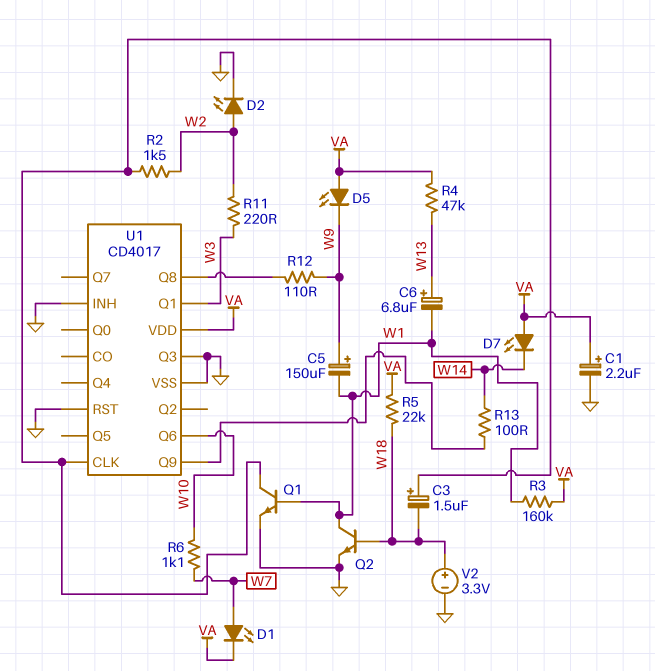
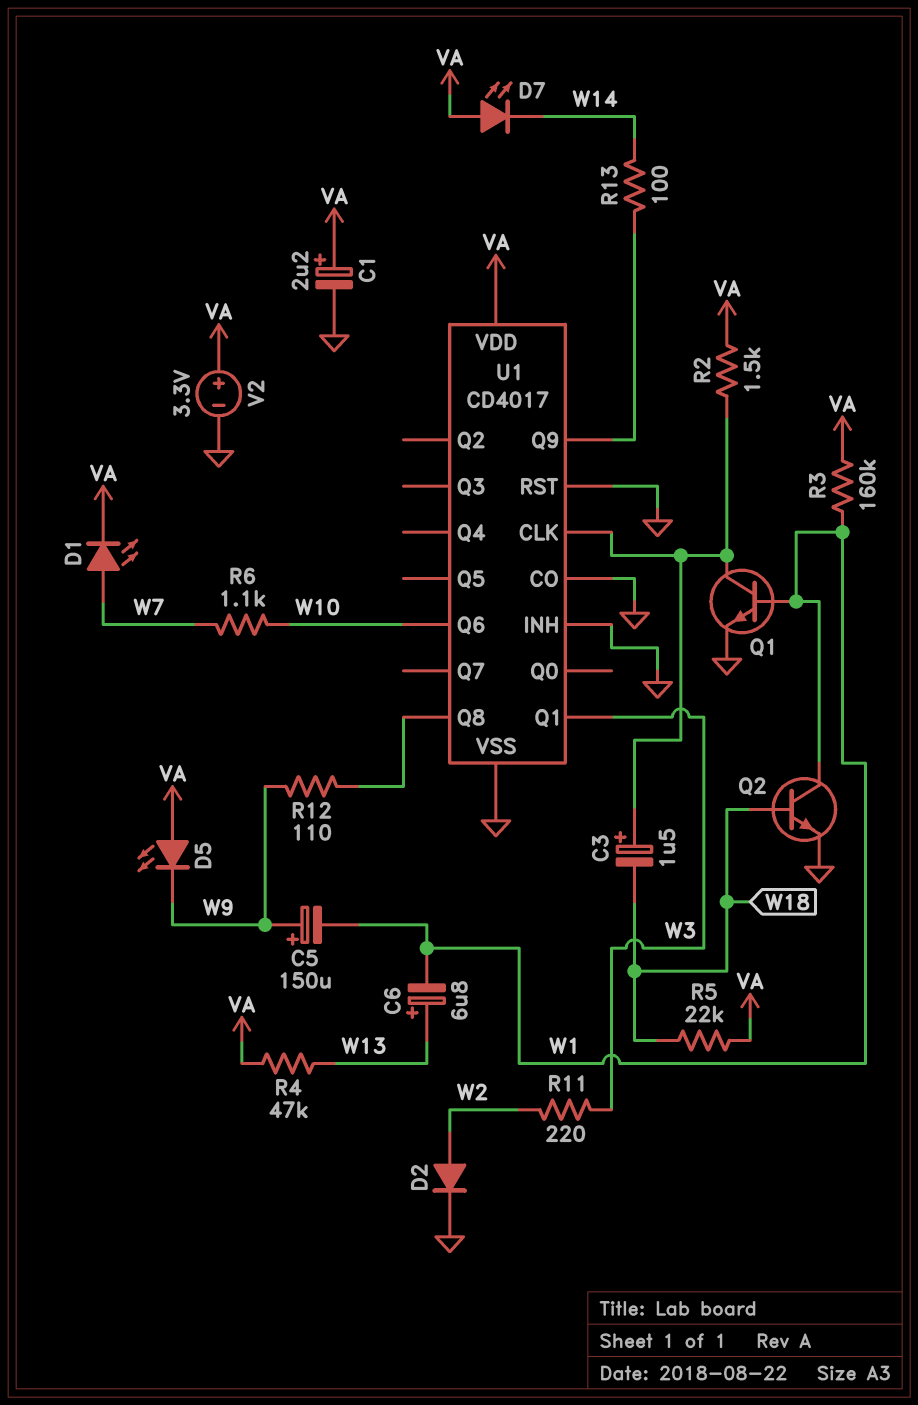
D2: LED (A W2, K GND) -> diode (A W2, K GND)
R2: 1.5k (U1/CLK, W2) -> 1.5k (U1/CLK, VA)
U1 pin CO: none -> GND
U1 pin Q3: GND -> none
V2: 3.3V (plus W18, minus GND) -> 3.3V (plus VA, minus GND)

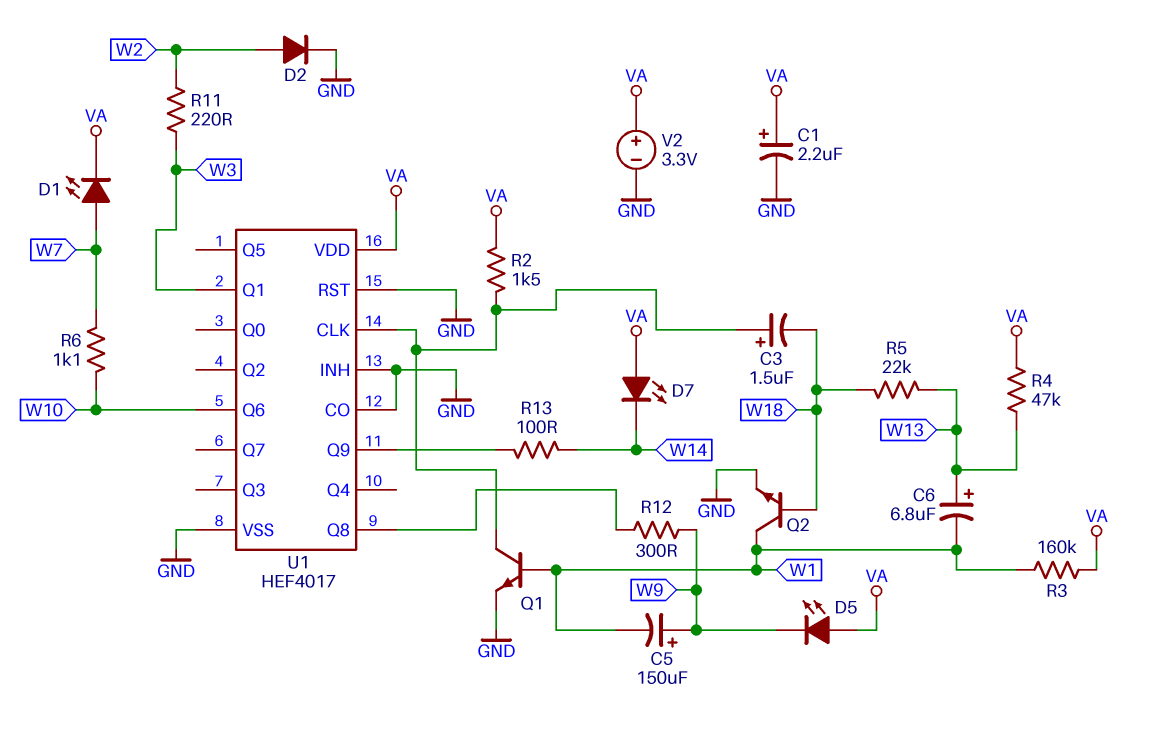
R5: 22k (VA, W18) -> 22k (W13, W18)
R12: 110 (U1/Q8, W9) -> 300 (U1/Q8, W9)
U1: CD4017 -> HEF4017

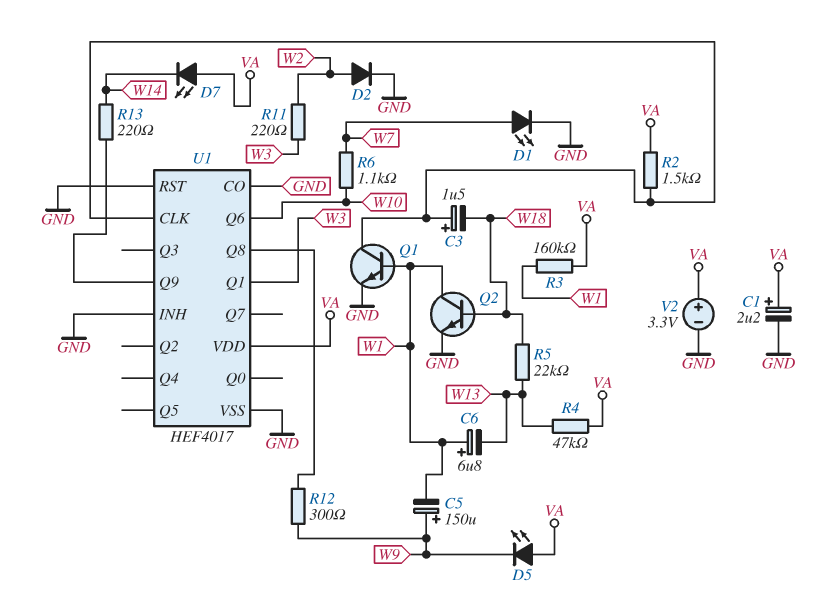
C6: 6.8uF (plus W13, minus W1) -> 6.8uF (plus W1, minus W13)
D1: LED (A W7, K VA) -> LED (A W7, K GND)
R13: 100 (U1/Q9, W14) -> 220 (U1/Q9, W14)

